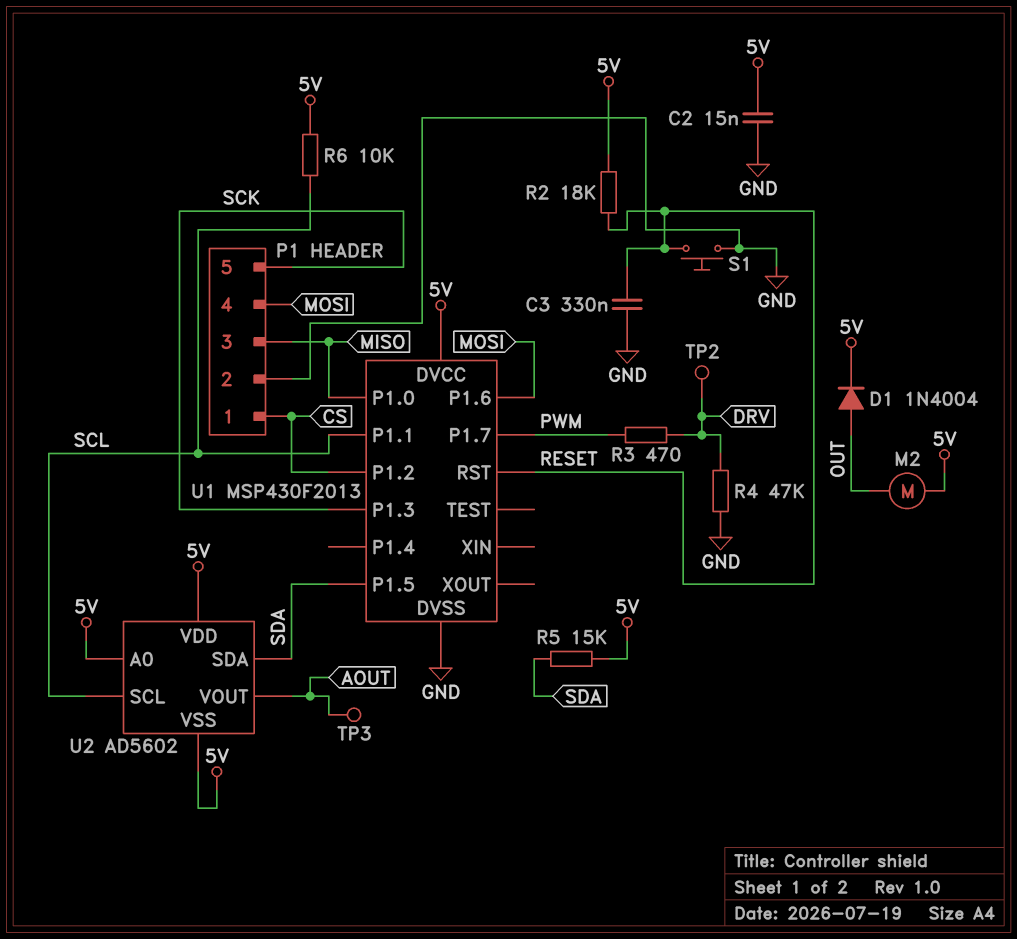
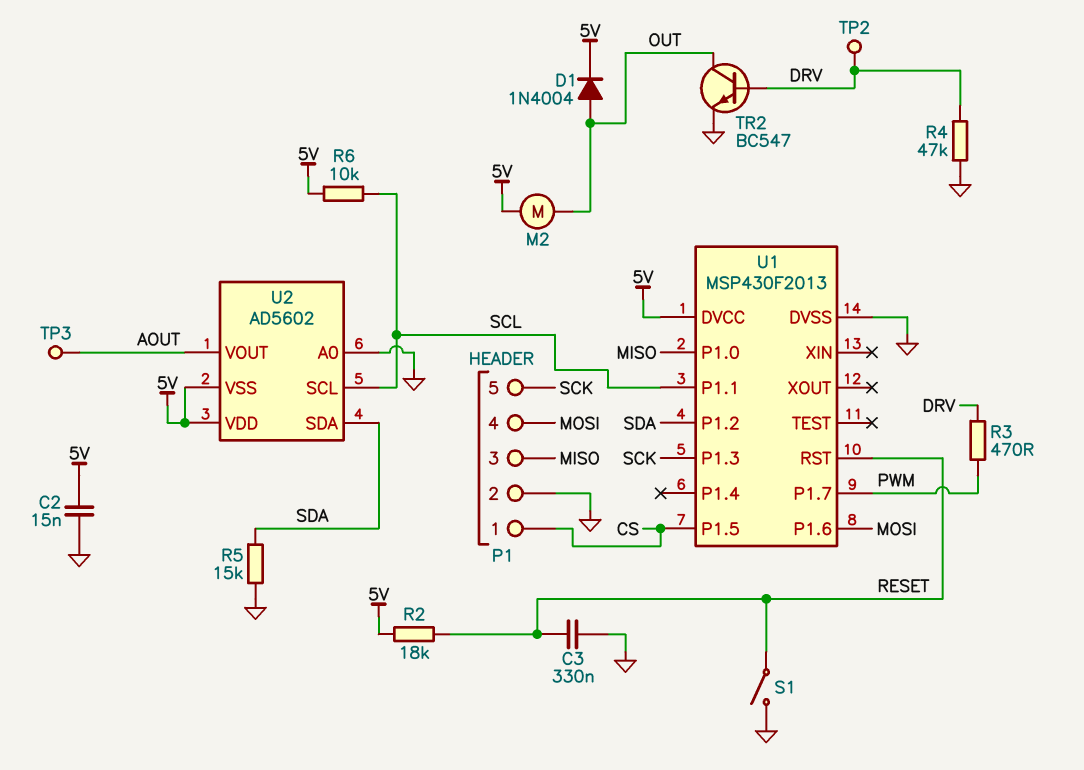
R5: 15k (5V, SDA) -> 15k (GND, SDA)
S1: button (GND, RESET) -> switch (GND, RESET)
TR2: none -> NPN BC547 (B DRV, C OUT, E GND)
U1 pin P1.2: CS -> SDA
U1 pin P1.5: SDA -> CS
U2 pin A0: 5V -> GND

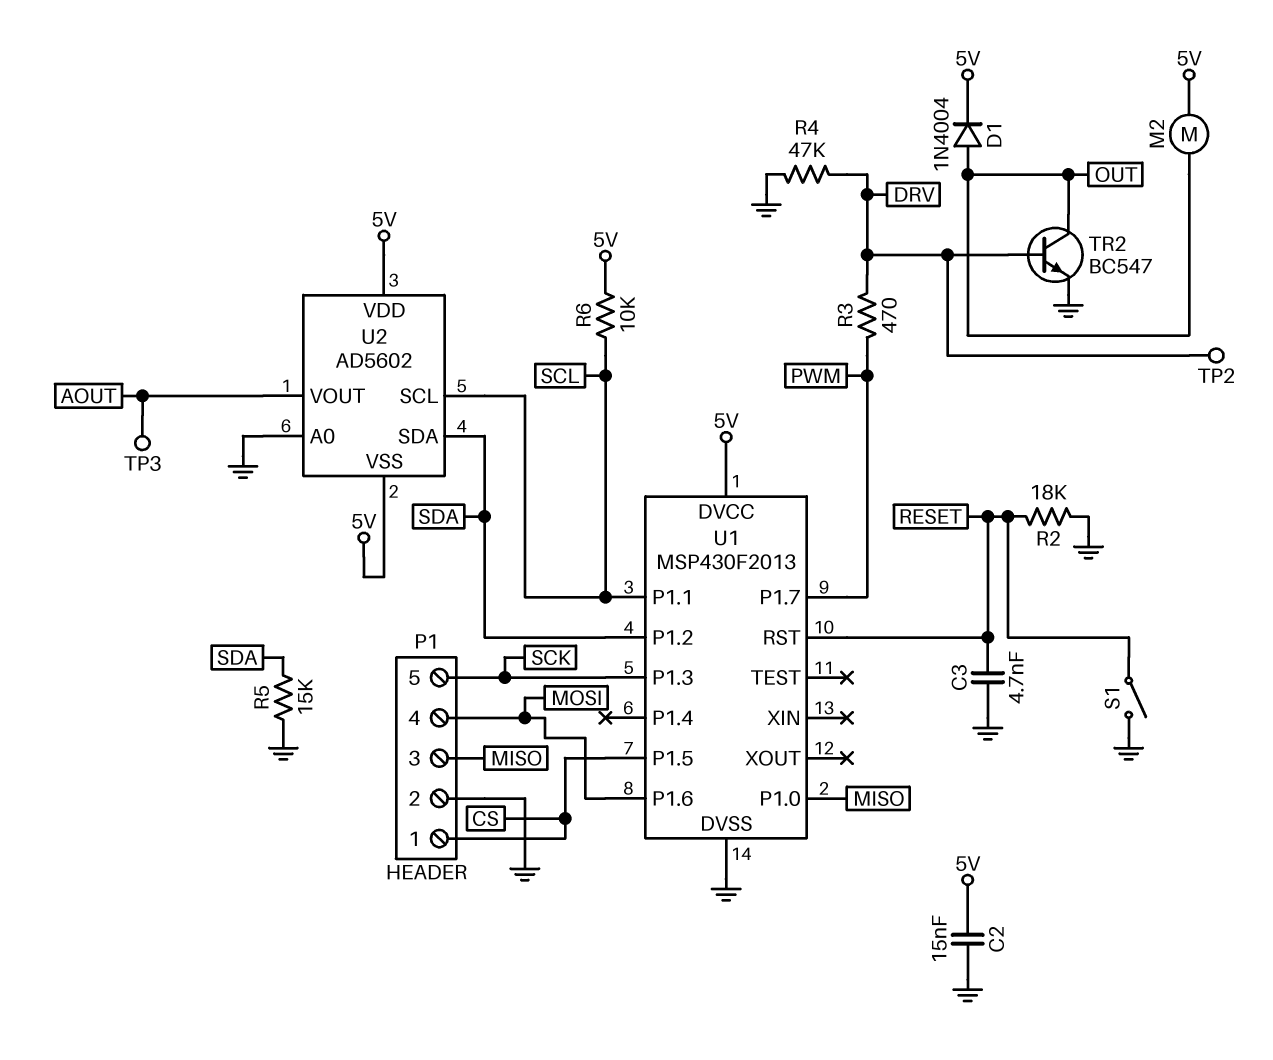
C3: 330nF (GND, RESET) -> 4.7nF (GND, RESET)
R2: 18k (5V, RESET) -> 18k (GND, RESET)

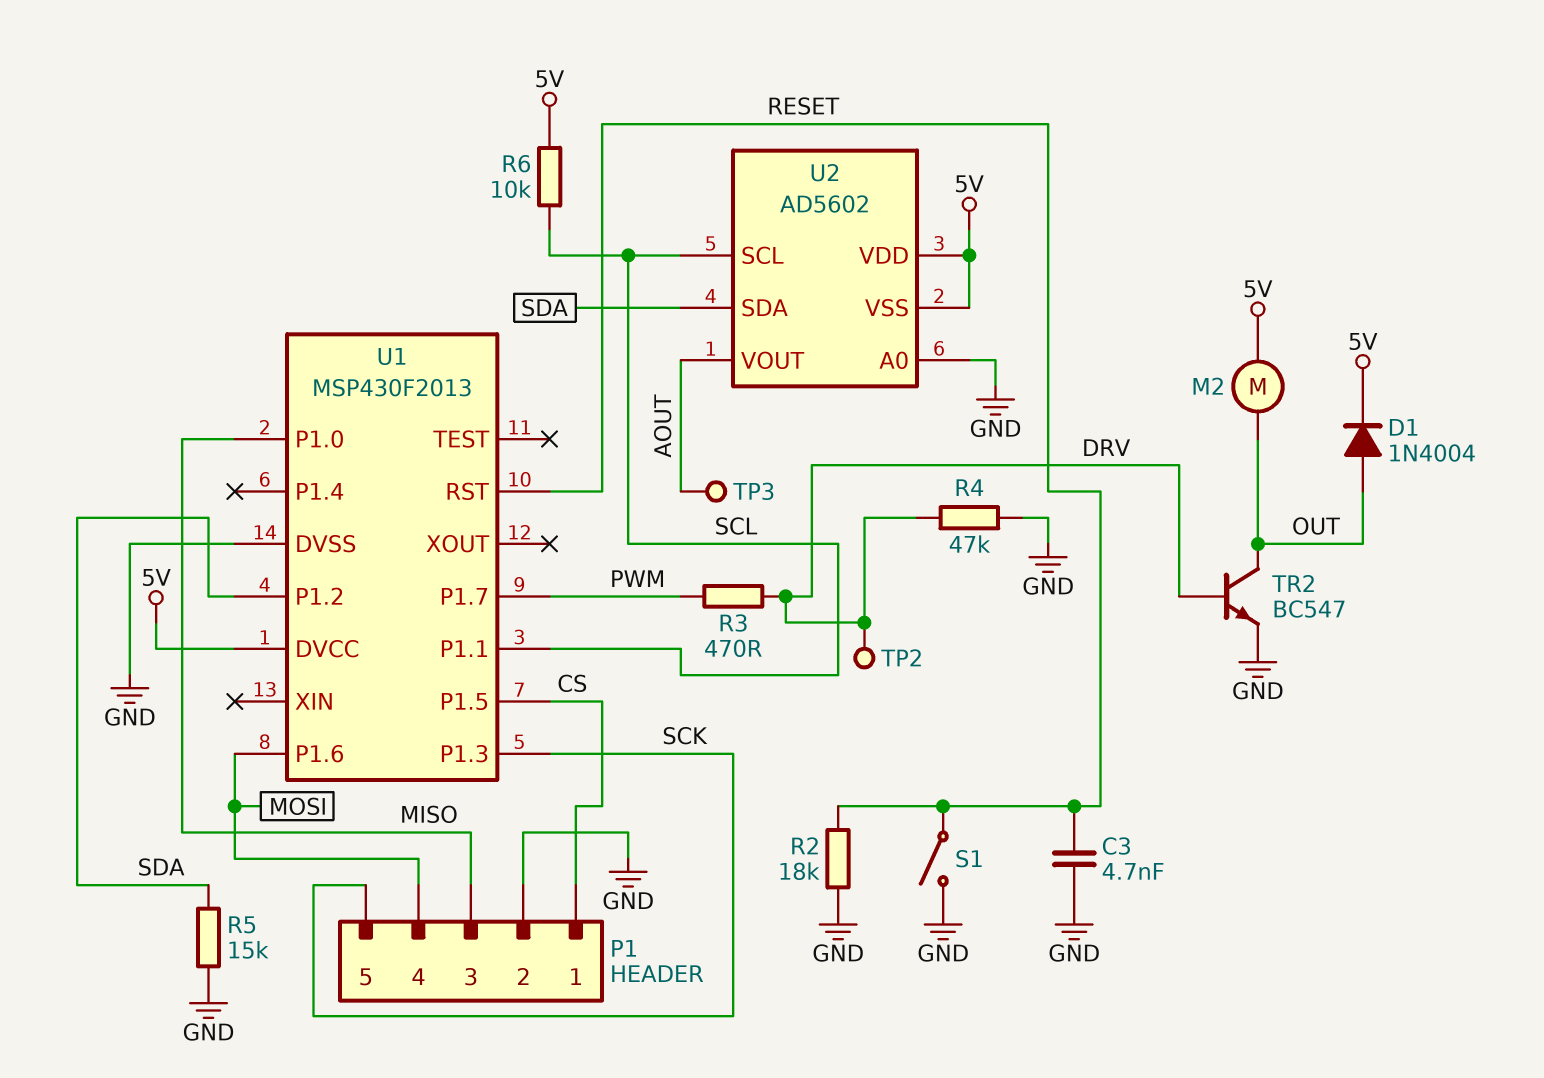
C2: 15nF (5V, GND) -> none

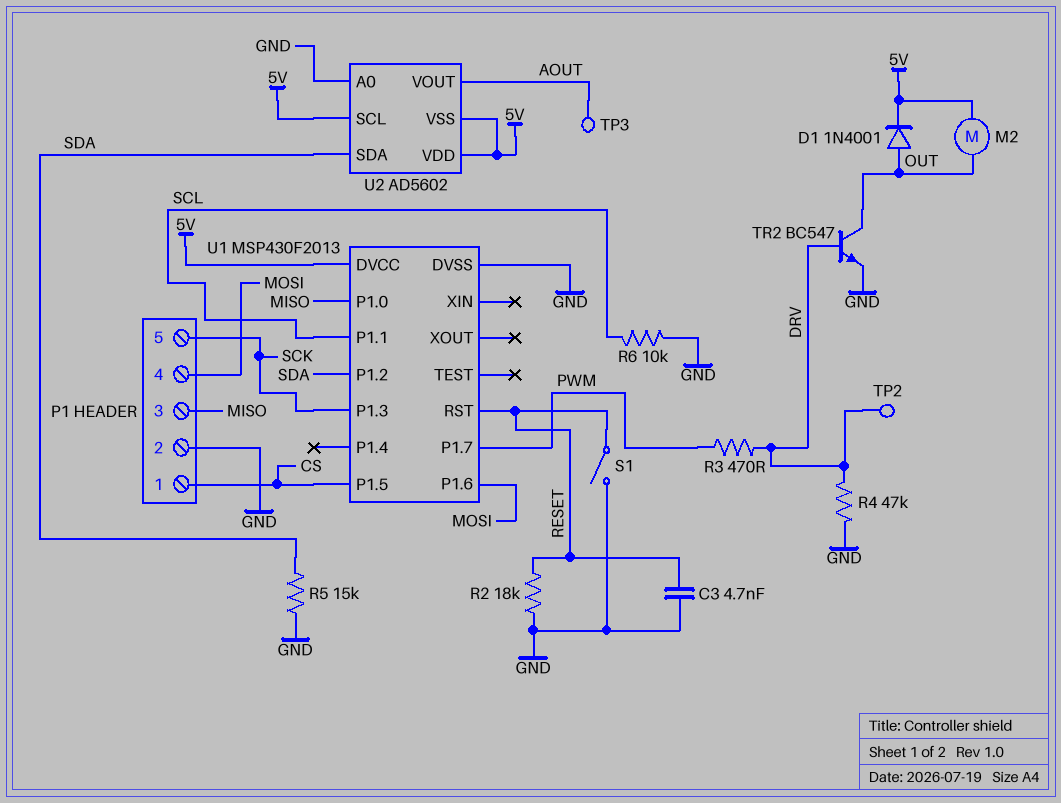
D1: diode 1N4004 (A OUT, K 5V) -> diode 1N4001 (A OUT, K 5V)
R6: 10k (5V, SCL) -> 10k (GND, SCL)
U2 pin SCL: SCL -> 5V

